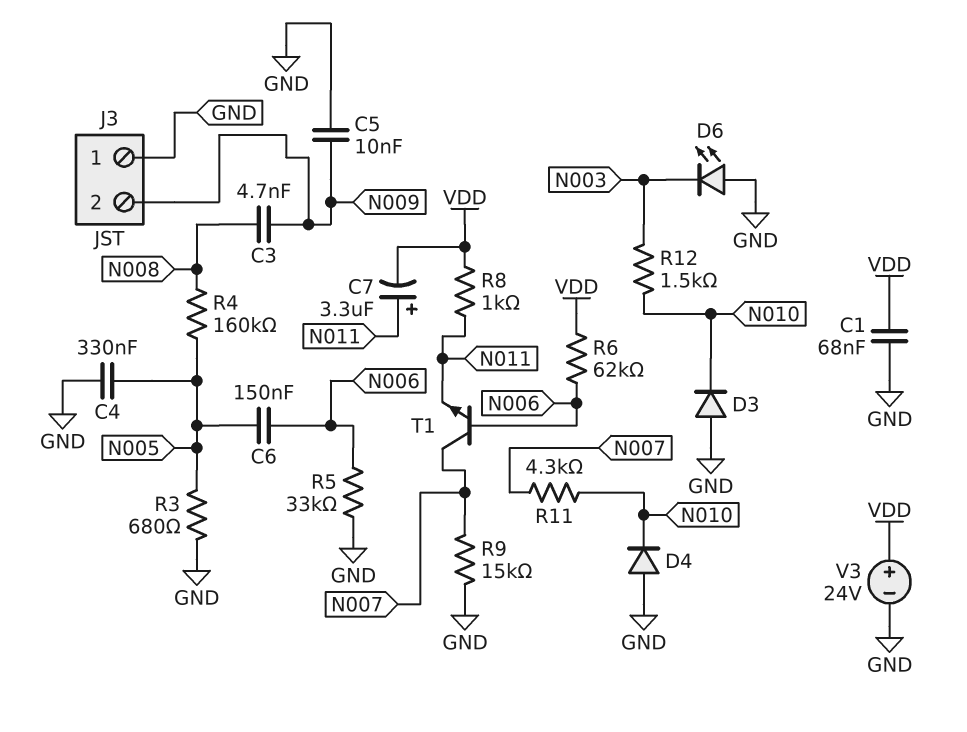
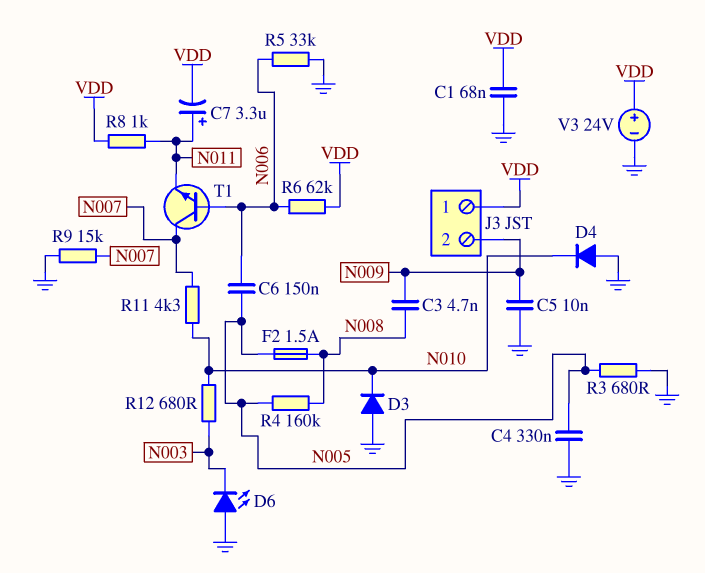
F2: none -> 1.5A (N005, N008)
J3 pin 1: GND -> VDD
R12: 1.5k (N003, N010) -> 680 (N003, N010)

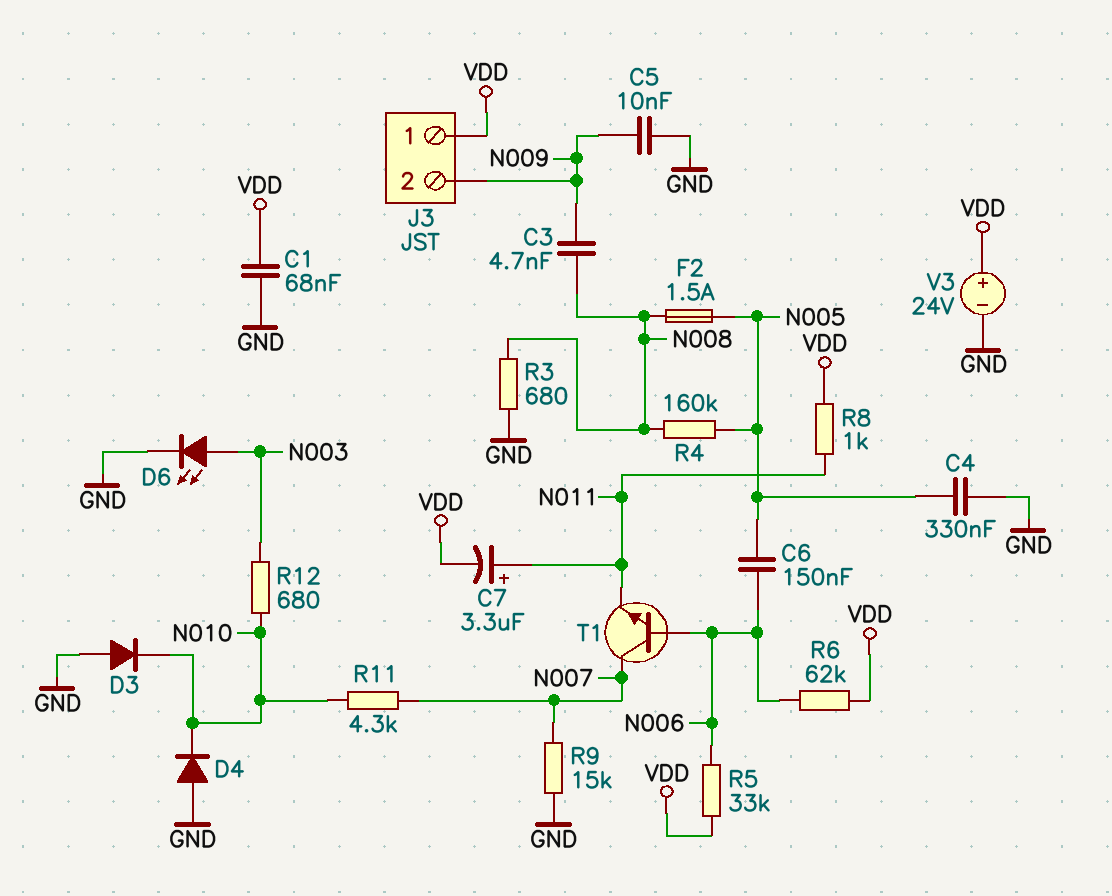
D6: LED (A GND, K N003) -> LED (A N003, K GND)
R3: 680 (GND, N005) -> 680 (GND, N008)
R5: 33k (GND, N006) -> 33k (N006, VDD)

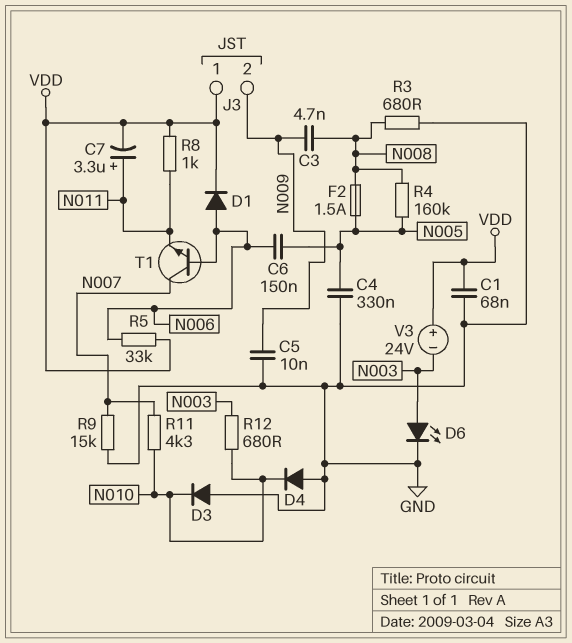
D1: none -> diode (A N006, K VDD)
R6: 62k (N006, VDD) -> none
V3: 24V (plus VDD, minus GND) -> 24V (plus VDD, minus N003)

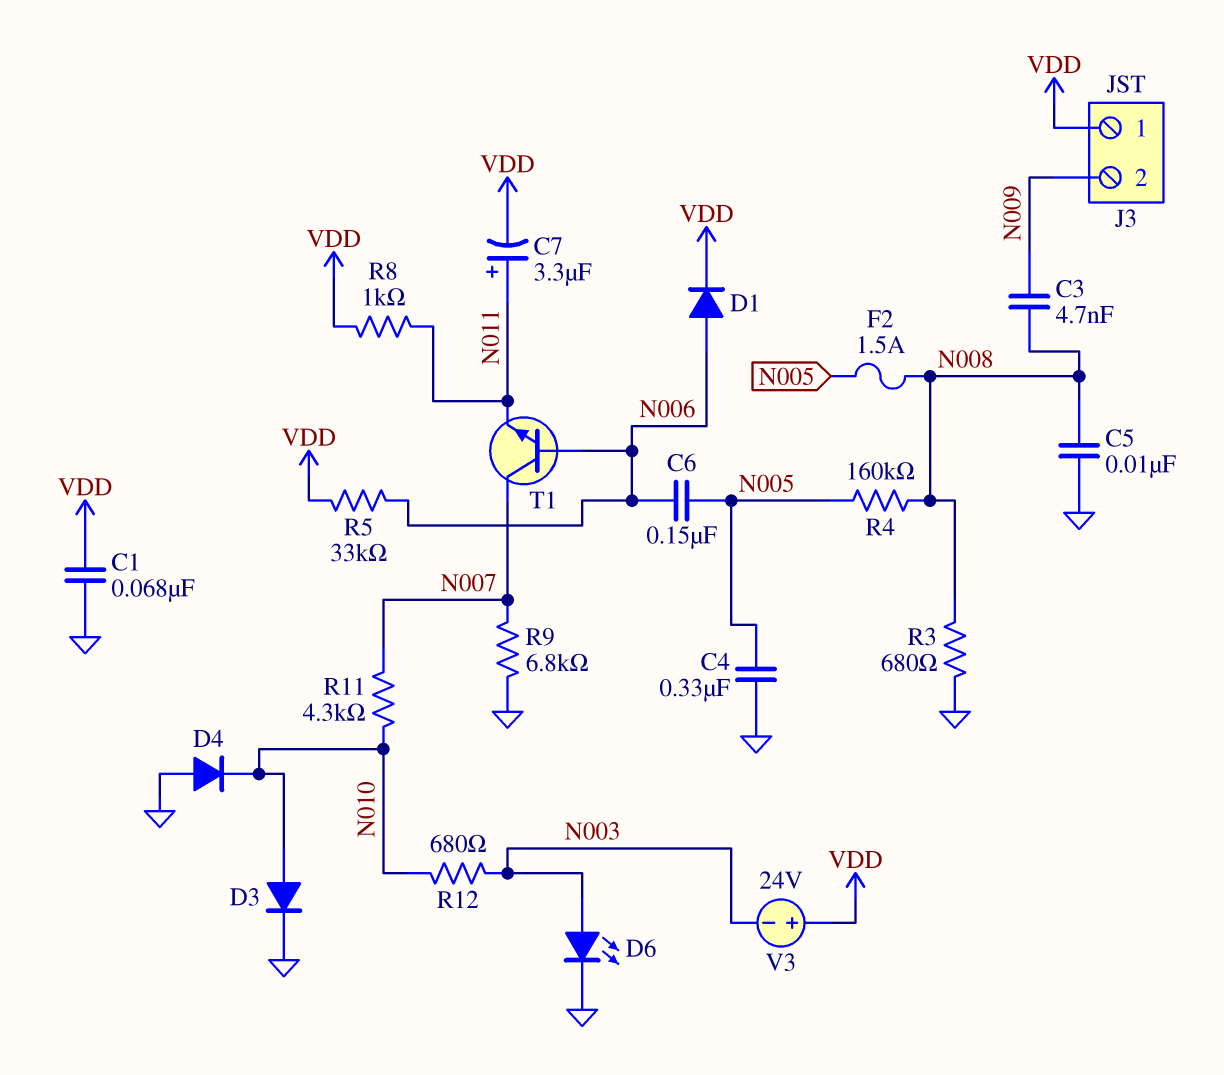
C5: 10nF (GND, N009) -> 10nF (GND, N008)
D3: diode (A GND, K N010) -> diode (A N010, K GND)
R9: 15k (GND, N007) -> 6.8k (GND, N007)

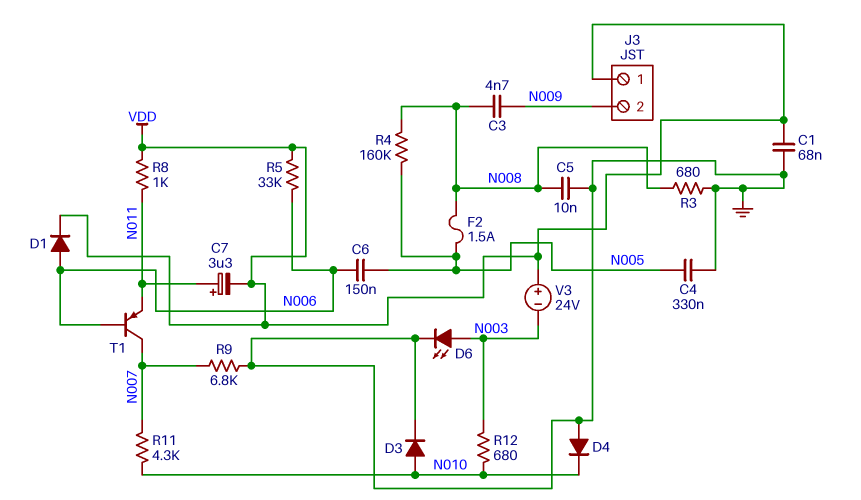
T1: NPN (B N006, C N007, E N011) -> PNP (B N006, C N007, E N011)

